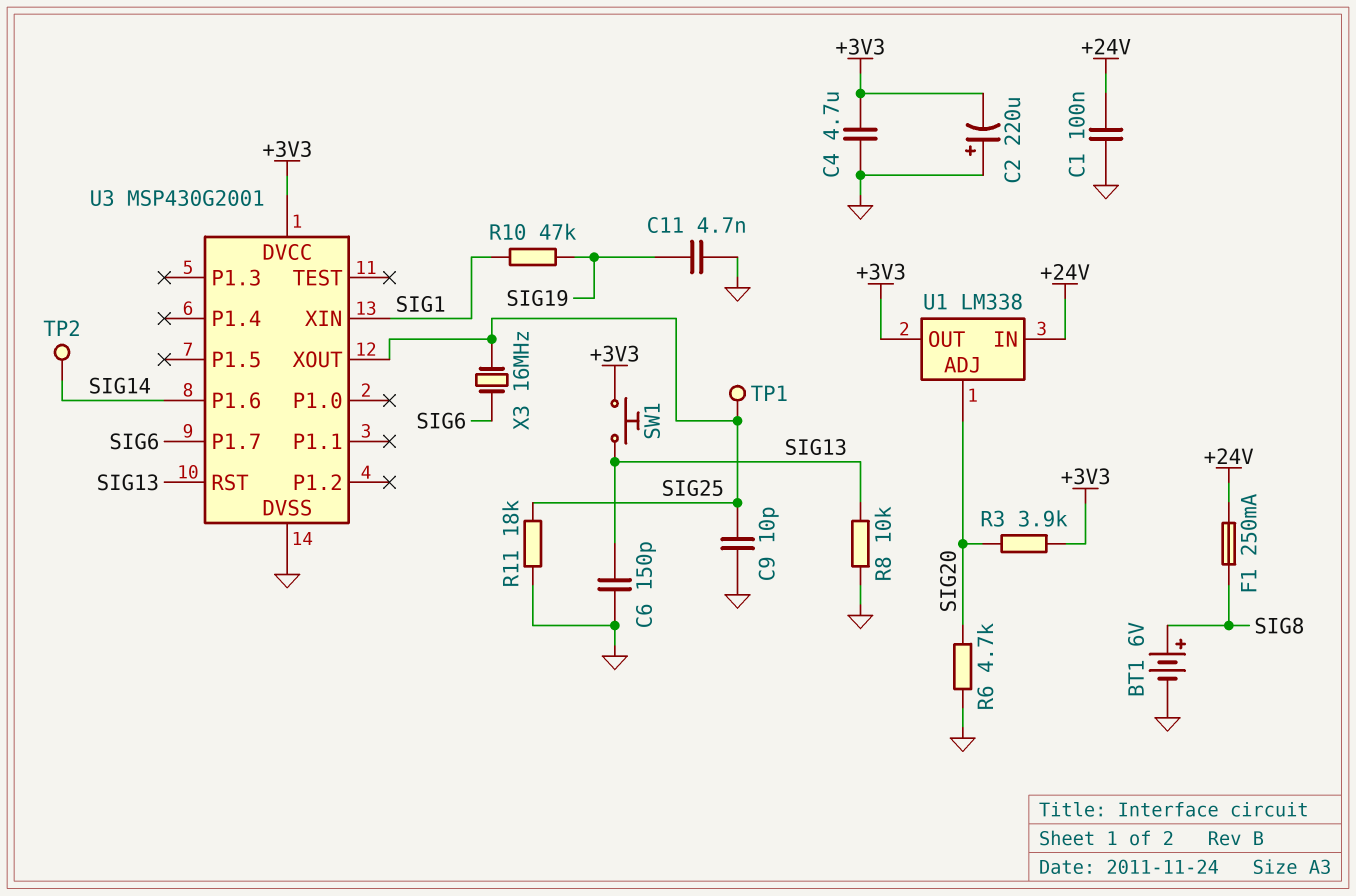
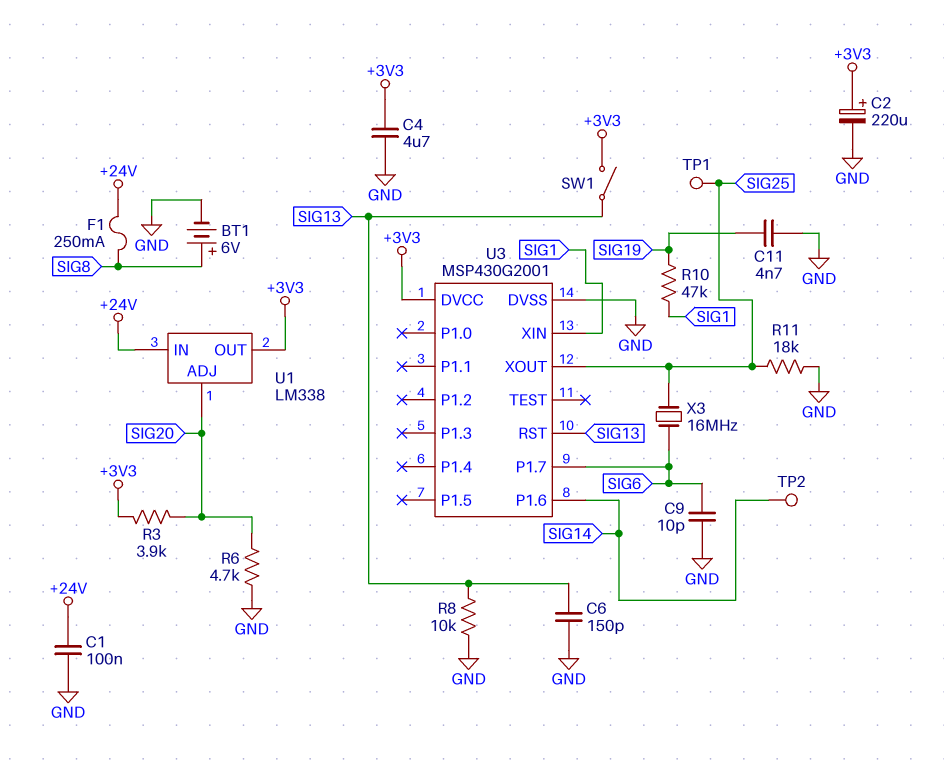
C2: 220uF (plus GND, minus +3V3) -> 220uF (plus +3V3, minus GND)
C9: 10pF (GND, SIG25) -> 10pF (GND, SIG6)
SW1: button (+3V3, SIG13) -> switch (+3V3, SIG13)

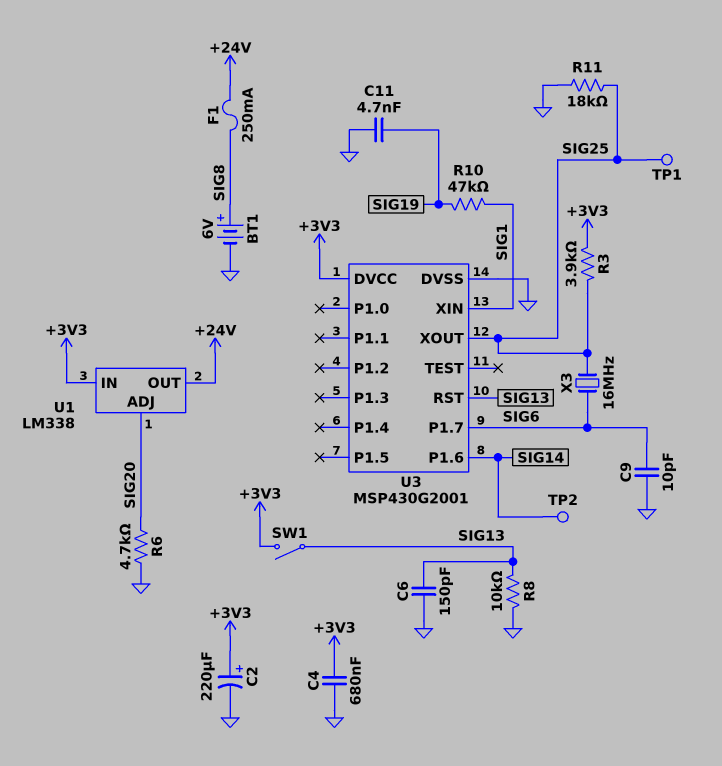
C1: 100nF (+24V, GND) -> none
C4: 4.7uF (+3V3, GND) -> 680nF (+3V3, GND)
R3: 3.9k (+3V3, SIG20) -> 3.9k (+3V3, SIG25)
U1 pin IN: +24V -> +3V3
U1 pin OUT: +3V3 -> +24V

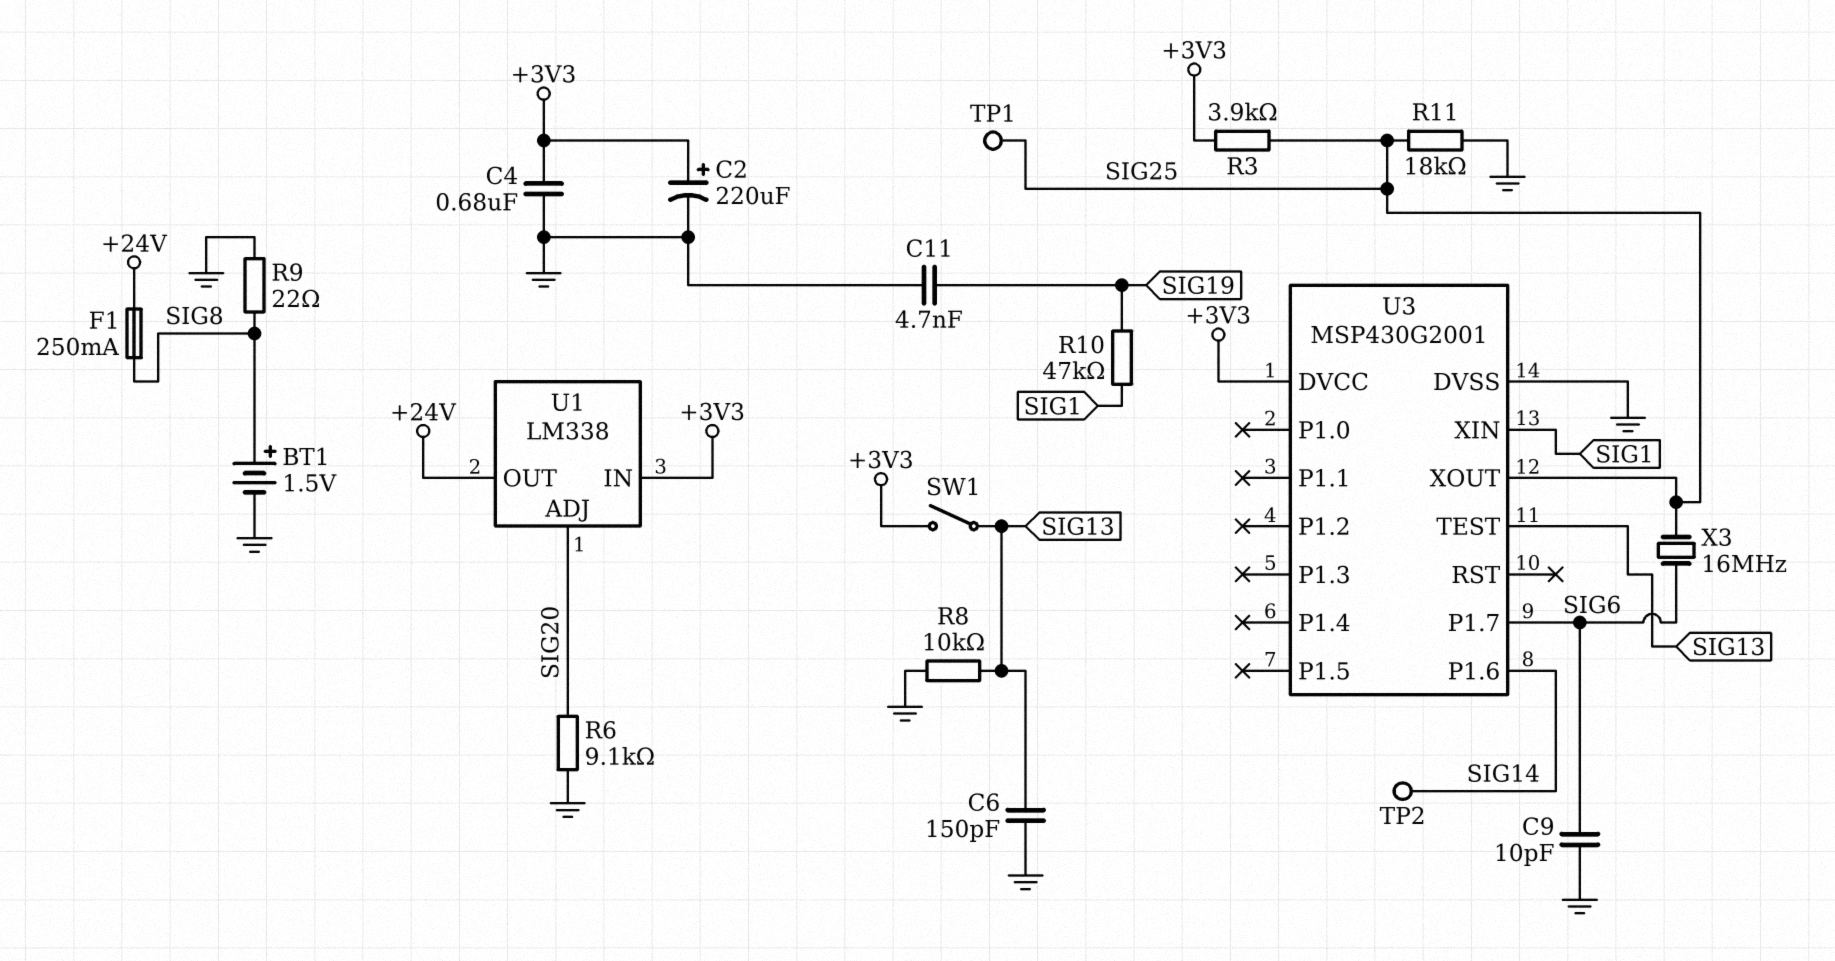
BT1: 6V (plus SIG8, minus GND) -> 1.5V (plus SIG8, minus GND)
R6: 4.7k (GND, SIG20) -> 9.1k (GND, SIG20)
R9: none -> 22 (GND, SIG8)
U3 pin RST: SIG13 -> none
U3 pin TEST: none -> SIG13

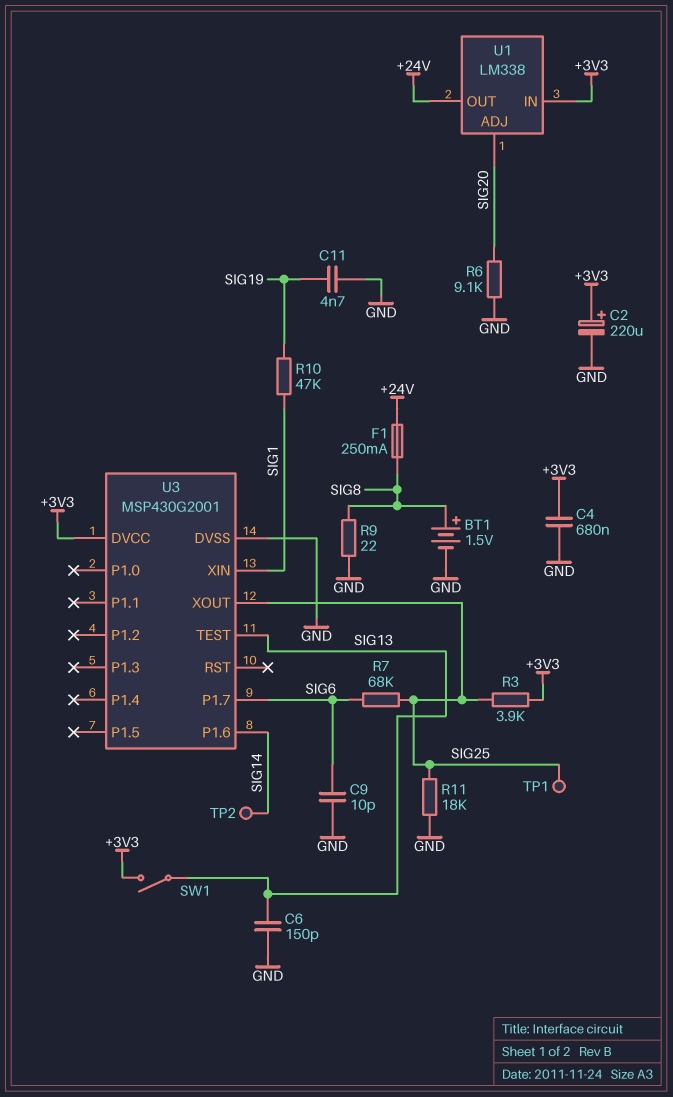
R7: none -> 68k (SIG6, SIG25)
R8: 10k (GND, SIG13) -> none
X3: 16MHz (SIG6, SIG25) -> none

